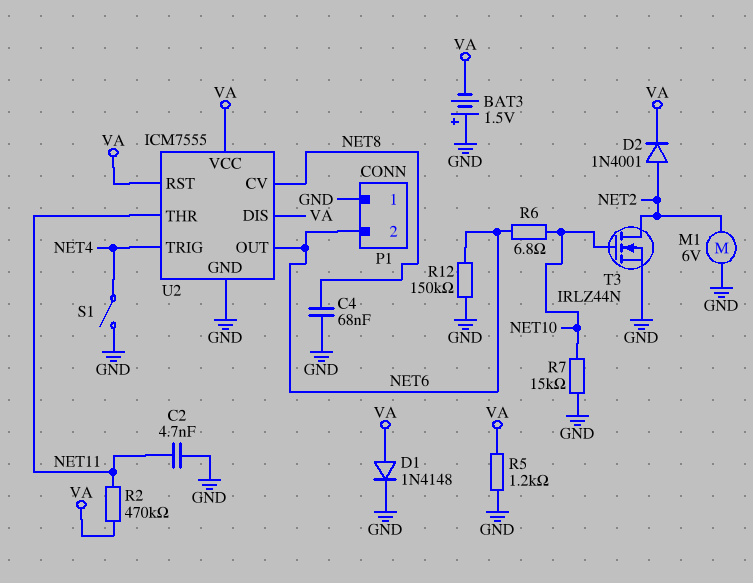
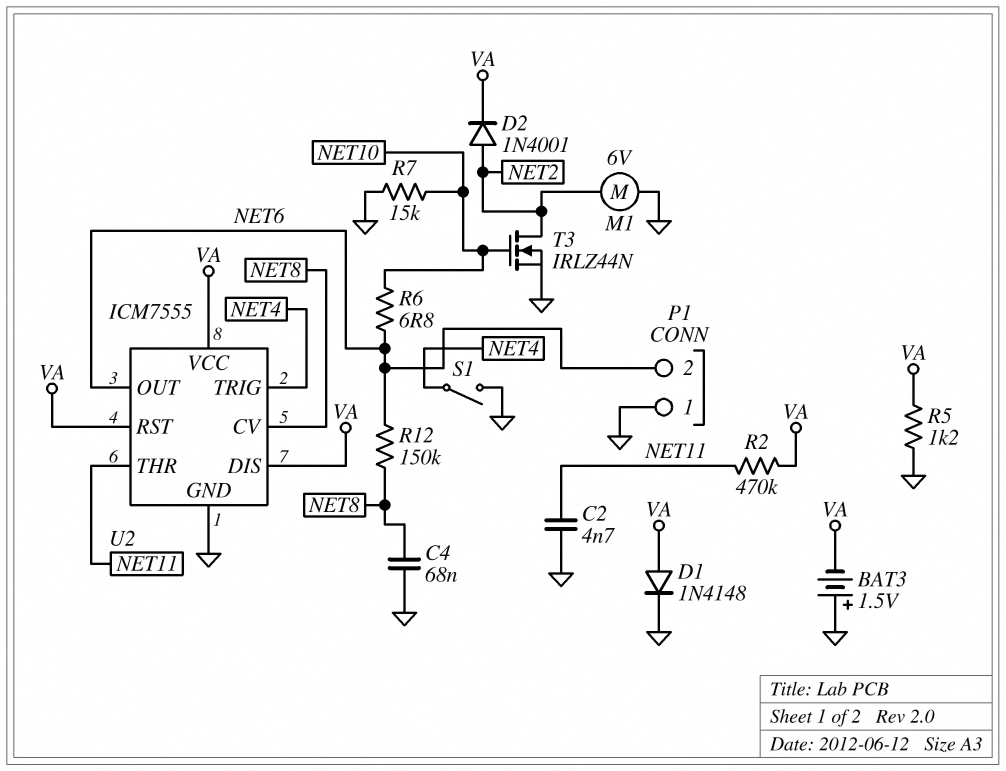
R12: 150k (GND, NET6) -> 150k (NET6, NET8)

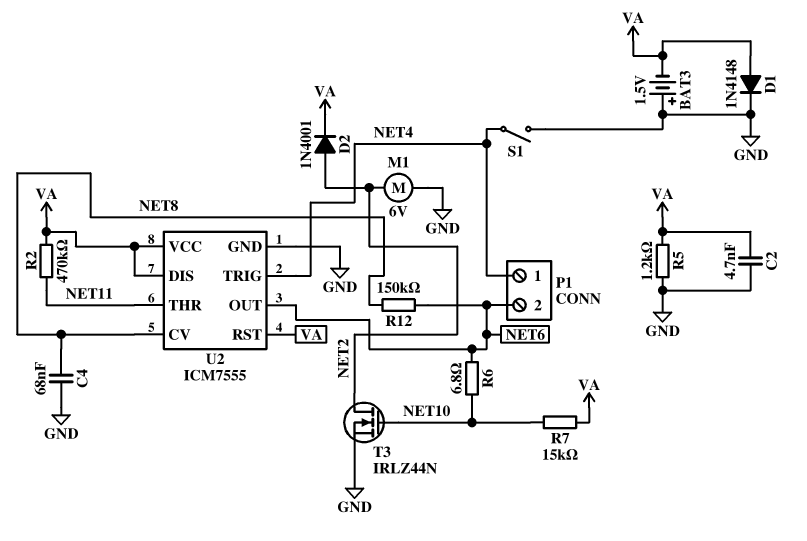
C2: 4.7nF (GND, NET11) -> 4.7nF (GND, VA)
P1 pin 1: GND -> NET4
R7: 15k (GND, NET10) -> 15k (NET10, VA)

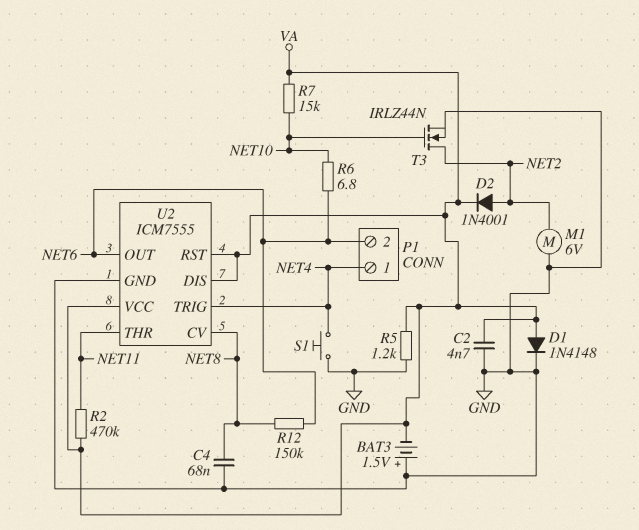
S1: switch (GND, NET4) -> button (GND, NET4)

